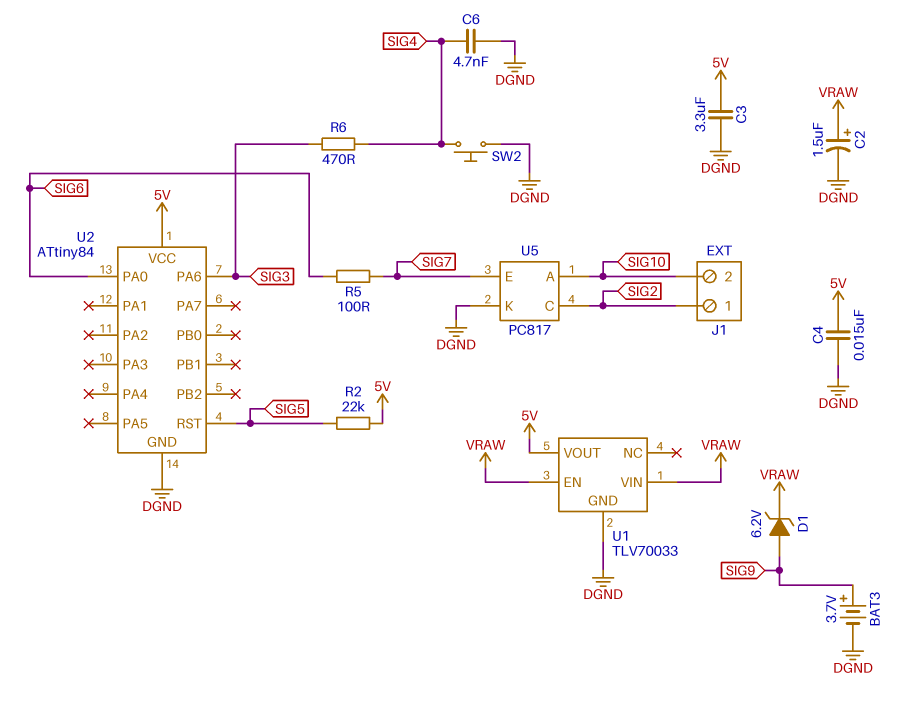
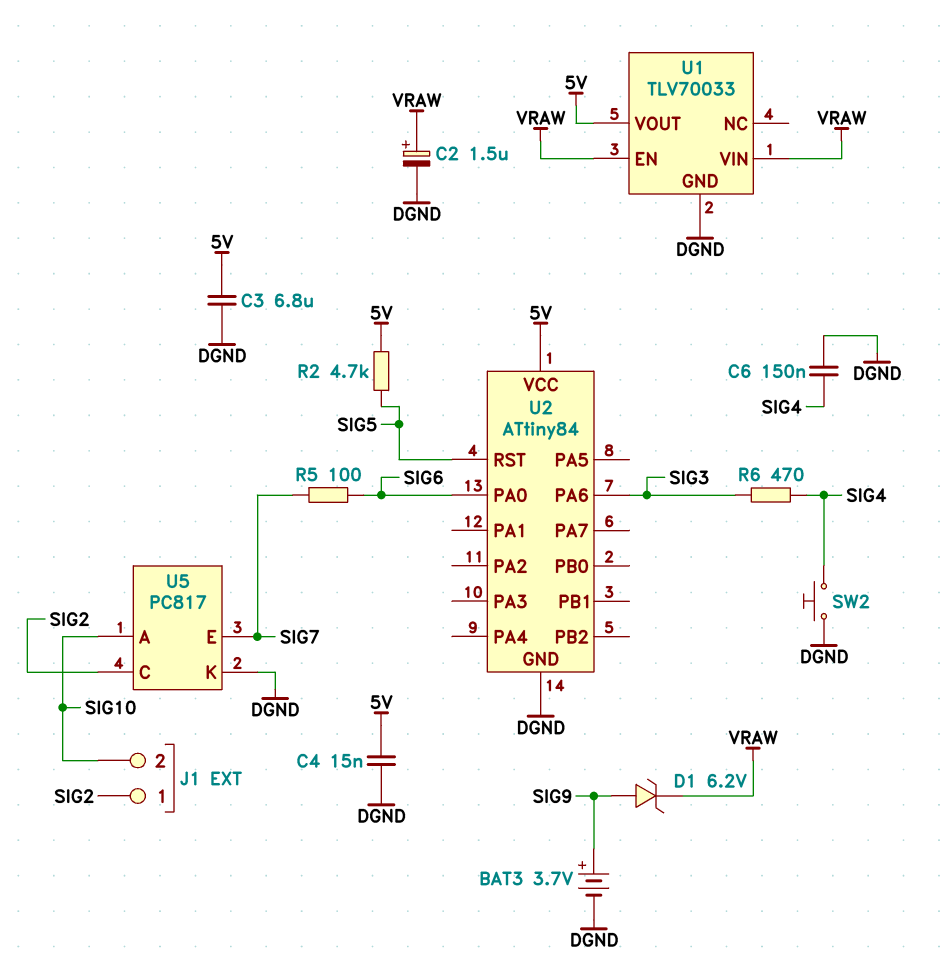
C3: 3.3uF (5V, DGND) -> 6.8uF (5V, DGND)
C6: 4.7nF (DGND, SIG4) -> 150nF (DGND, SIG4)
R2: 22k (5V, SIG5) -> 4.7k (5V, SIG5)

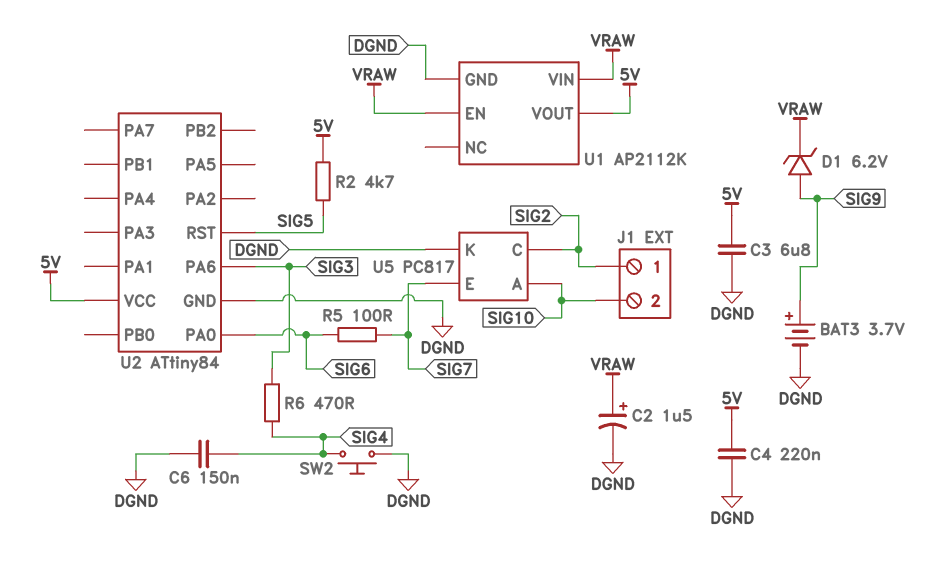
C4: 15nF (5V, DGND) -> 220nF (5V, DGND)
U1: TLV70033 -> AP2112K

